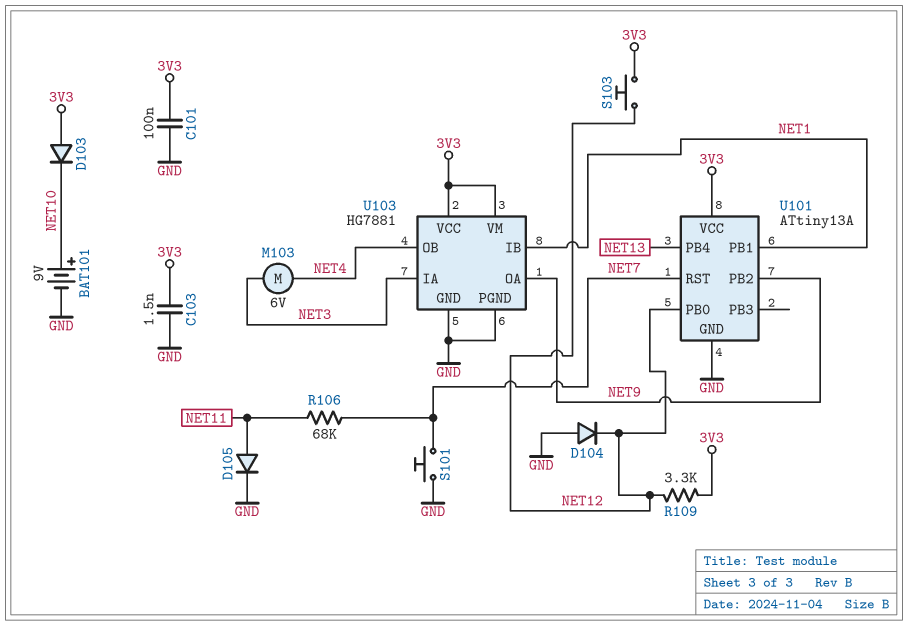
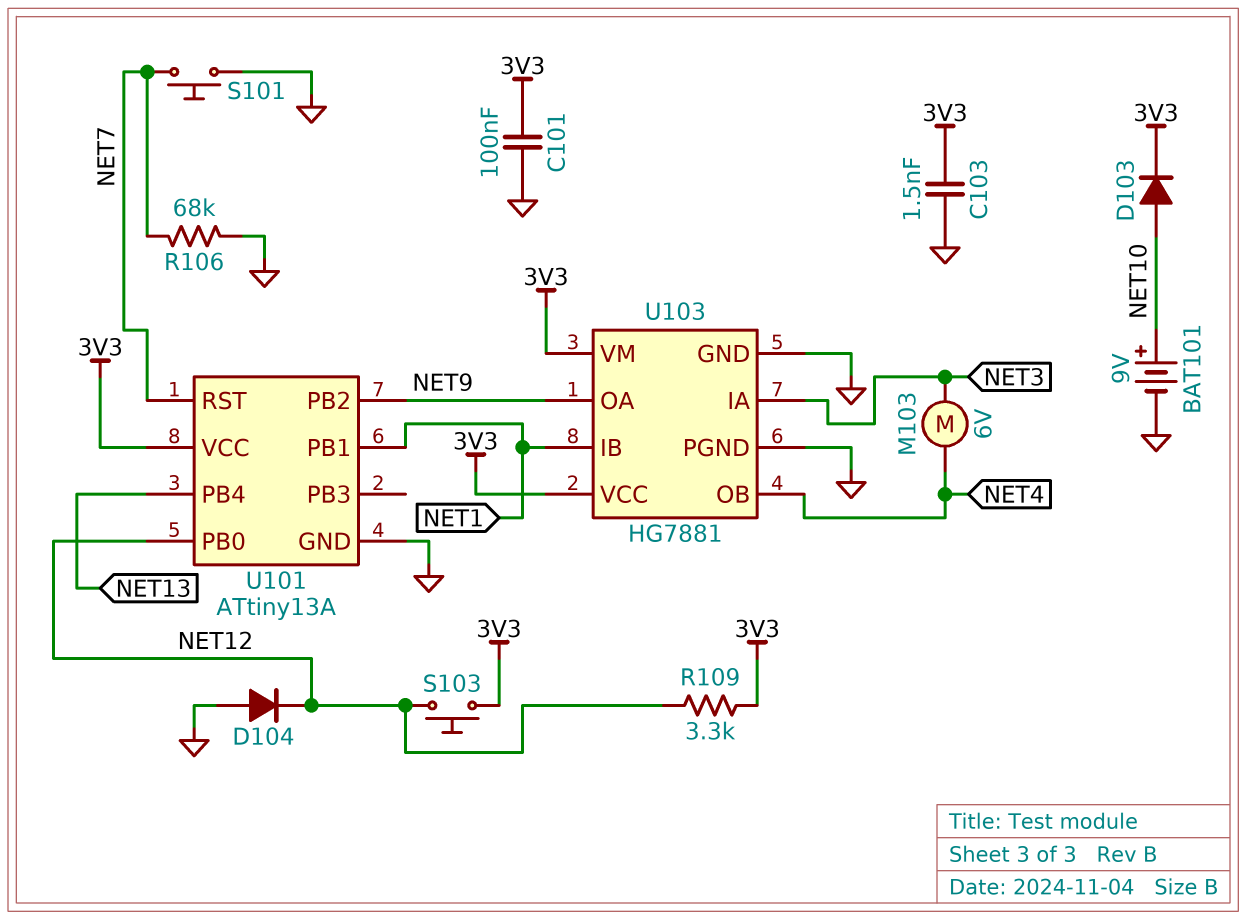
D103: diode (A 3V3, K NET10) -> diode (A NET10, K 3V3)
D105: diode (A NET11, K GND) -> none
R106: 68k (NET7, NET11) -> 68k (GND, NET7)

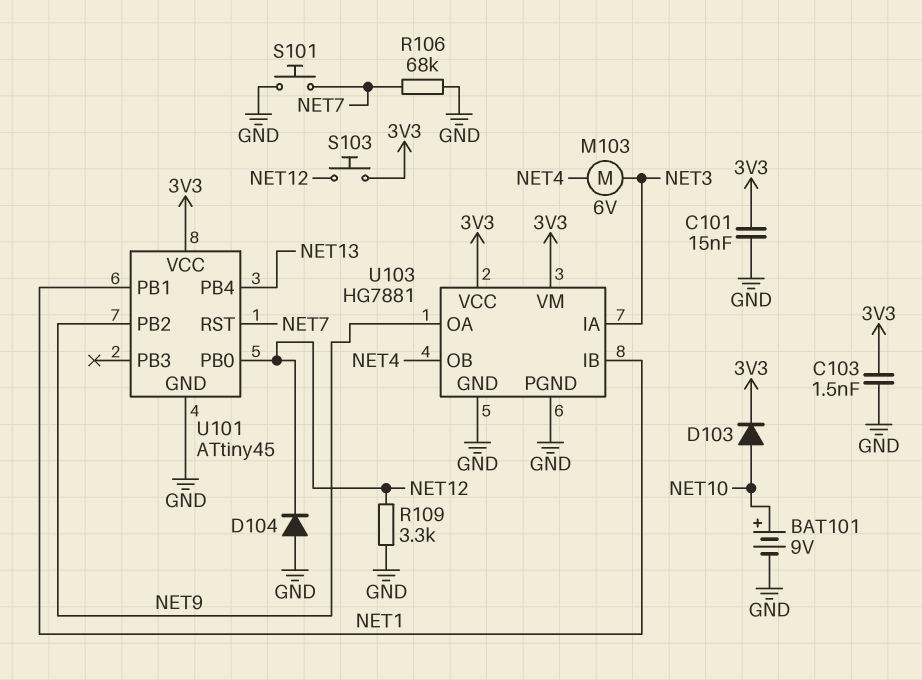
C101: 100nF (3V3, GND) -> 15nF (3V3, GND)
R109: 3.3k (3V3, NET12) -> 3.3k (GND, NET12)
U101: ATtiny13A -> ATtiny45

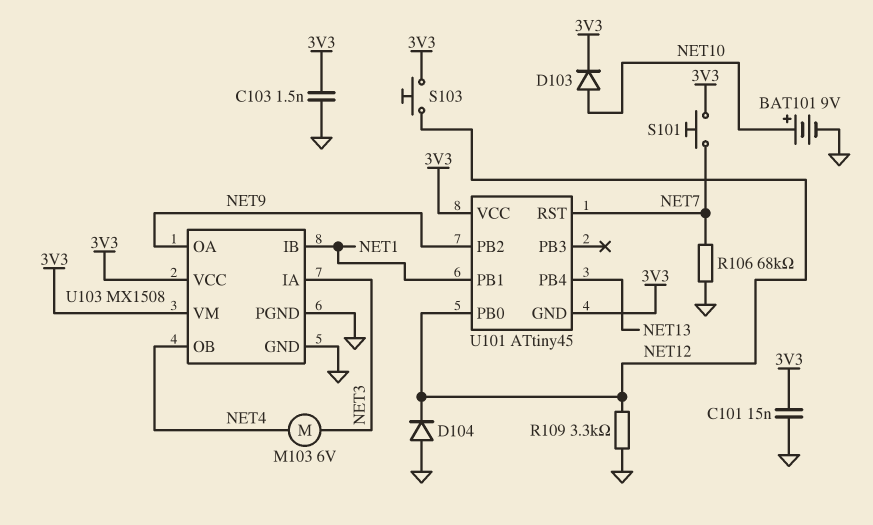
S101: button (GND, NET7) -> button (3V3, NET7)
U101 pin GND: GND -> 3V3
U103: HG7881 -> MX1508

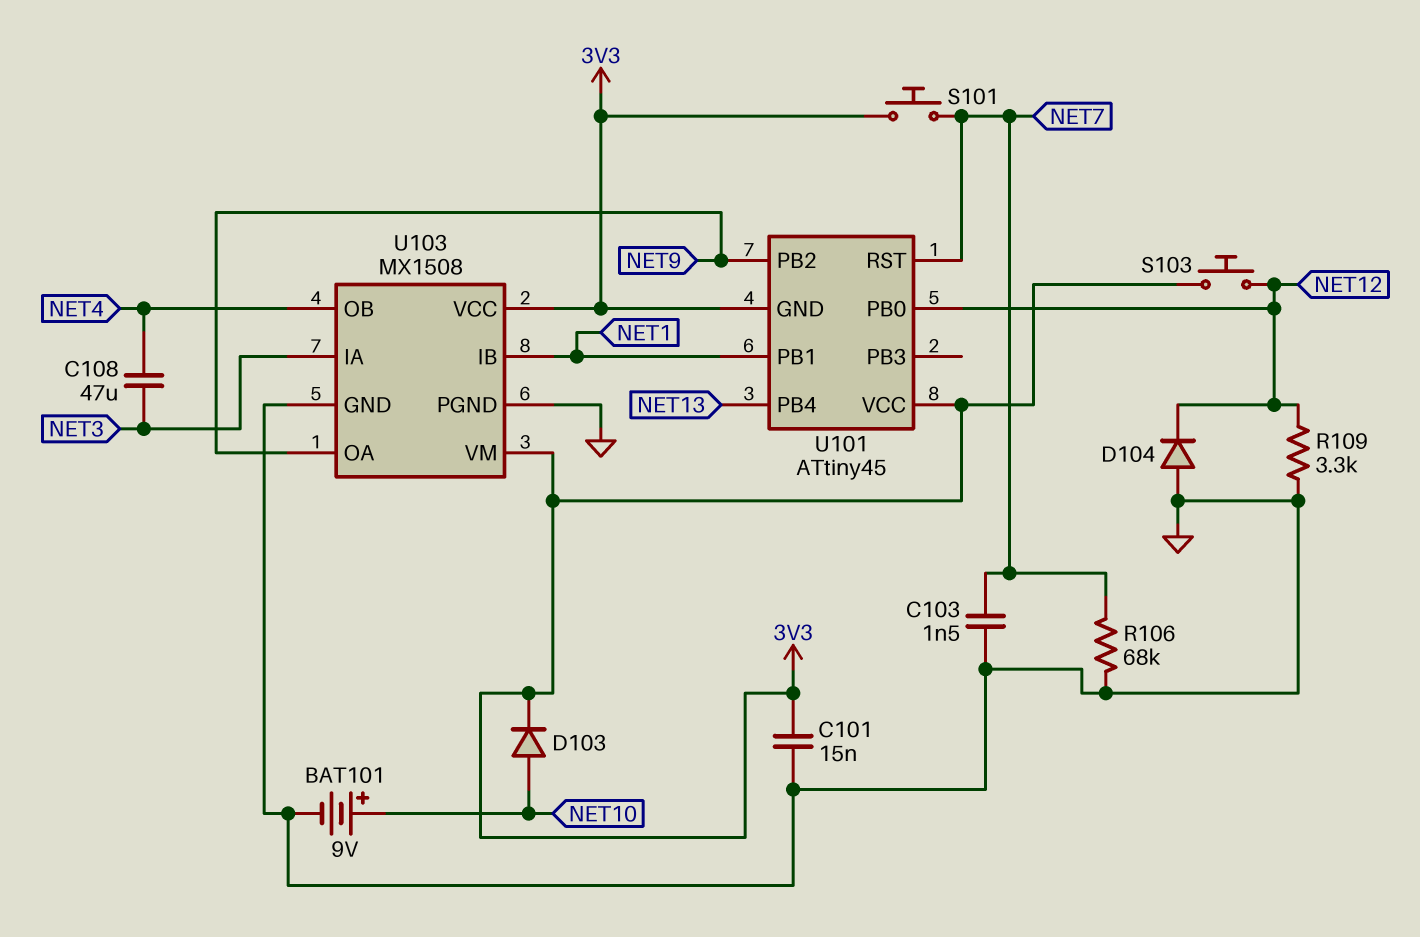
C103: 1.5nF (3V3, GND) -> 1.5nF (GND, NET7)
C108: none -> 47uF (NET3, NET4)
M103: motor 6V (NET3, NET4) -> none

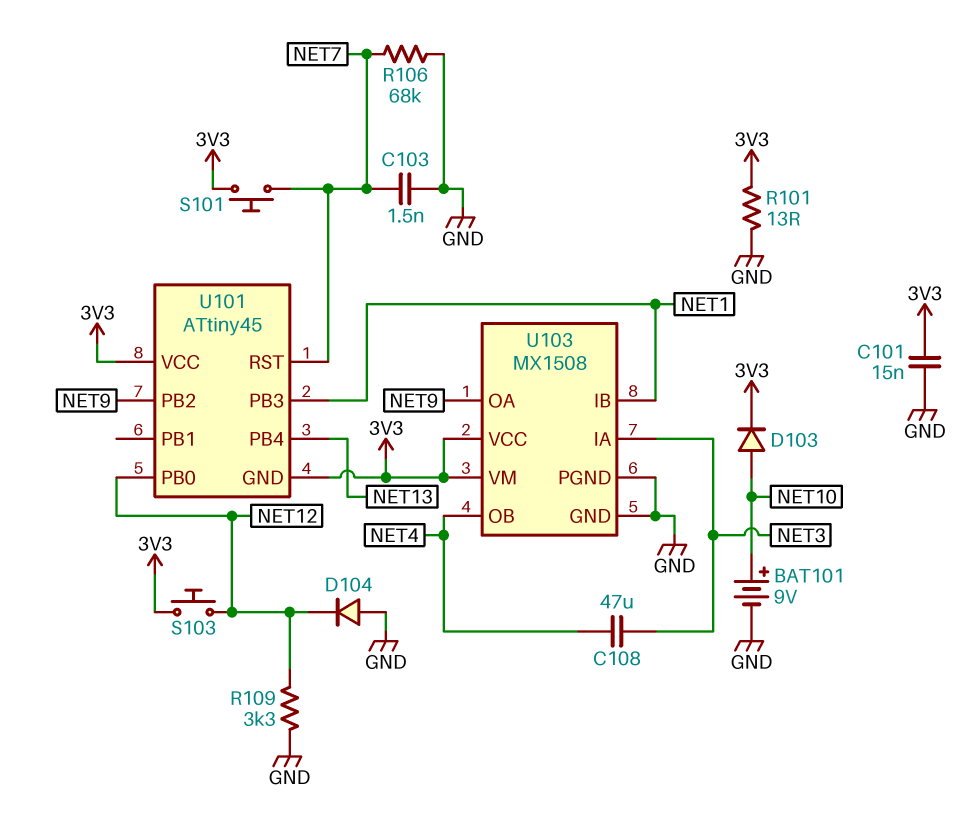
R101: none -> 13 (3V3, GND)
U101 pin PB1: NET1 -> none
U101 pin PB3: none -> NET1

